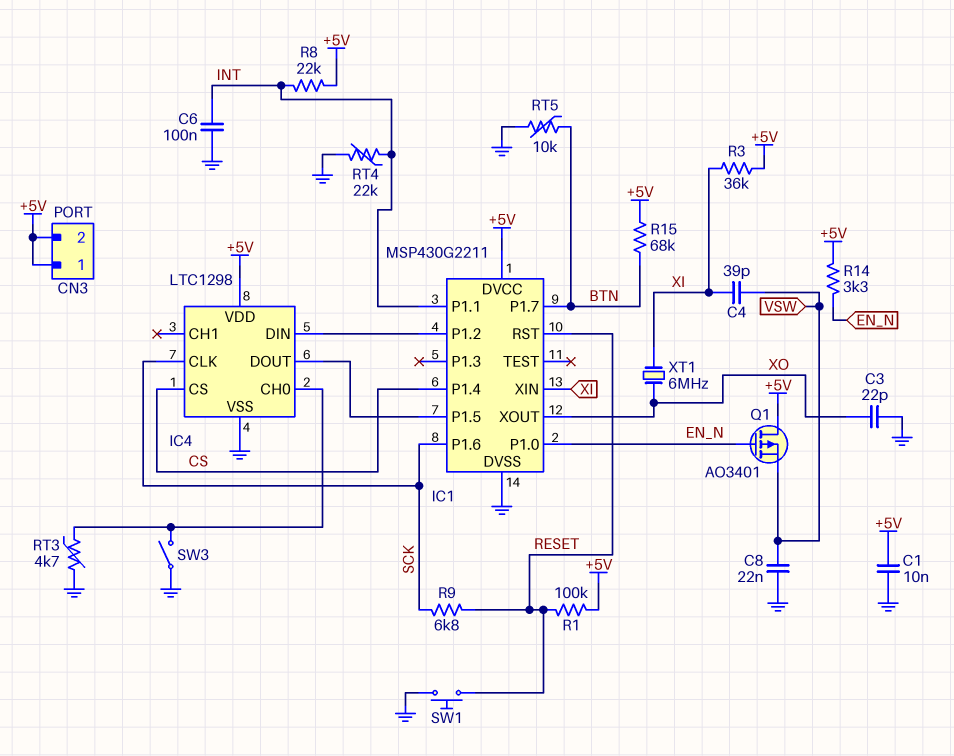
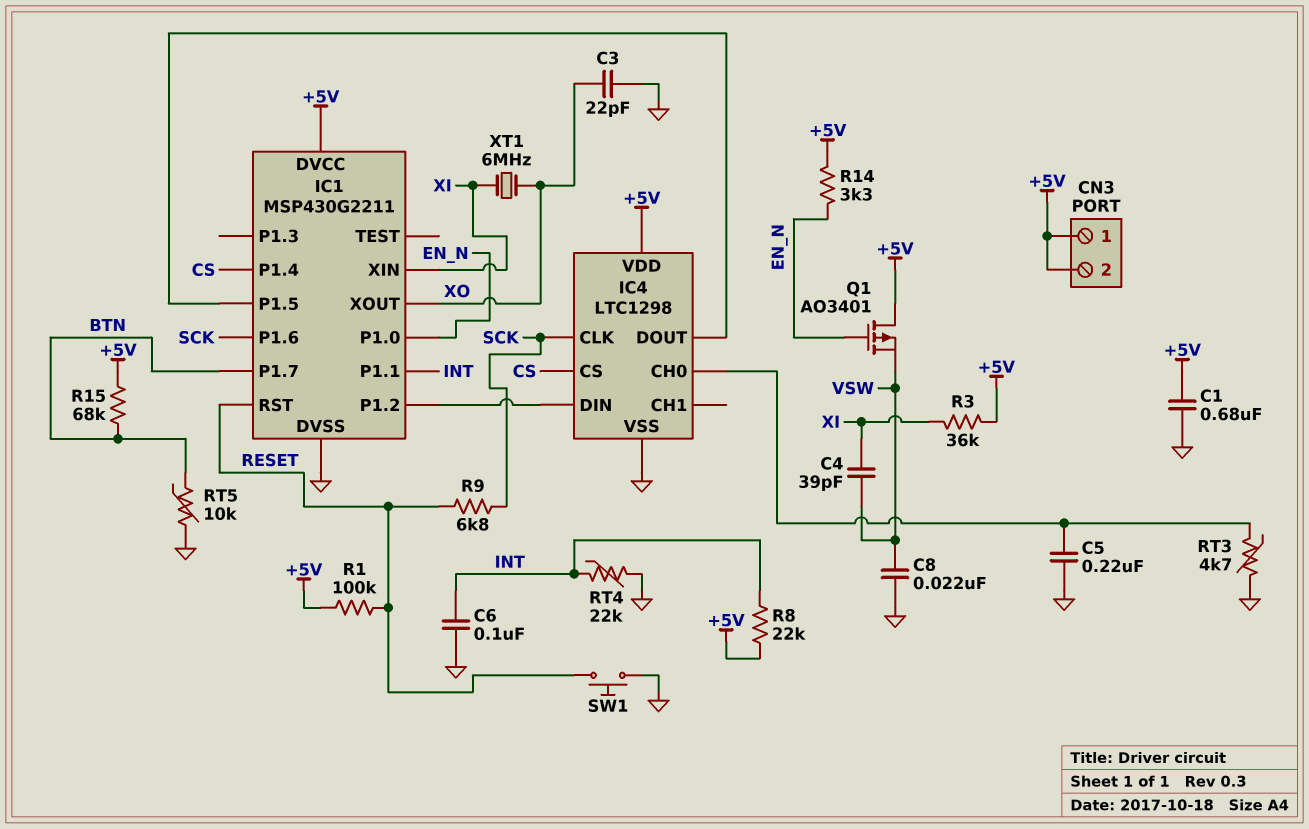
C1: 10nF (+5V, GND) -> 680nF (+5V, GND)
C5: none -> 220nF (GND, IC4/CH0)
SW3: switch (GND, IC4/CH0) -> none

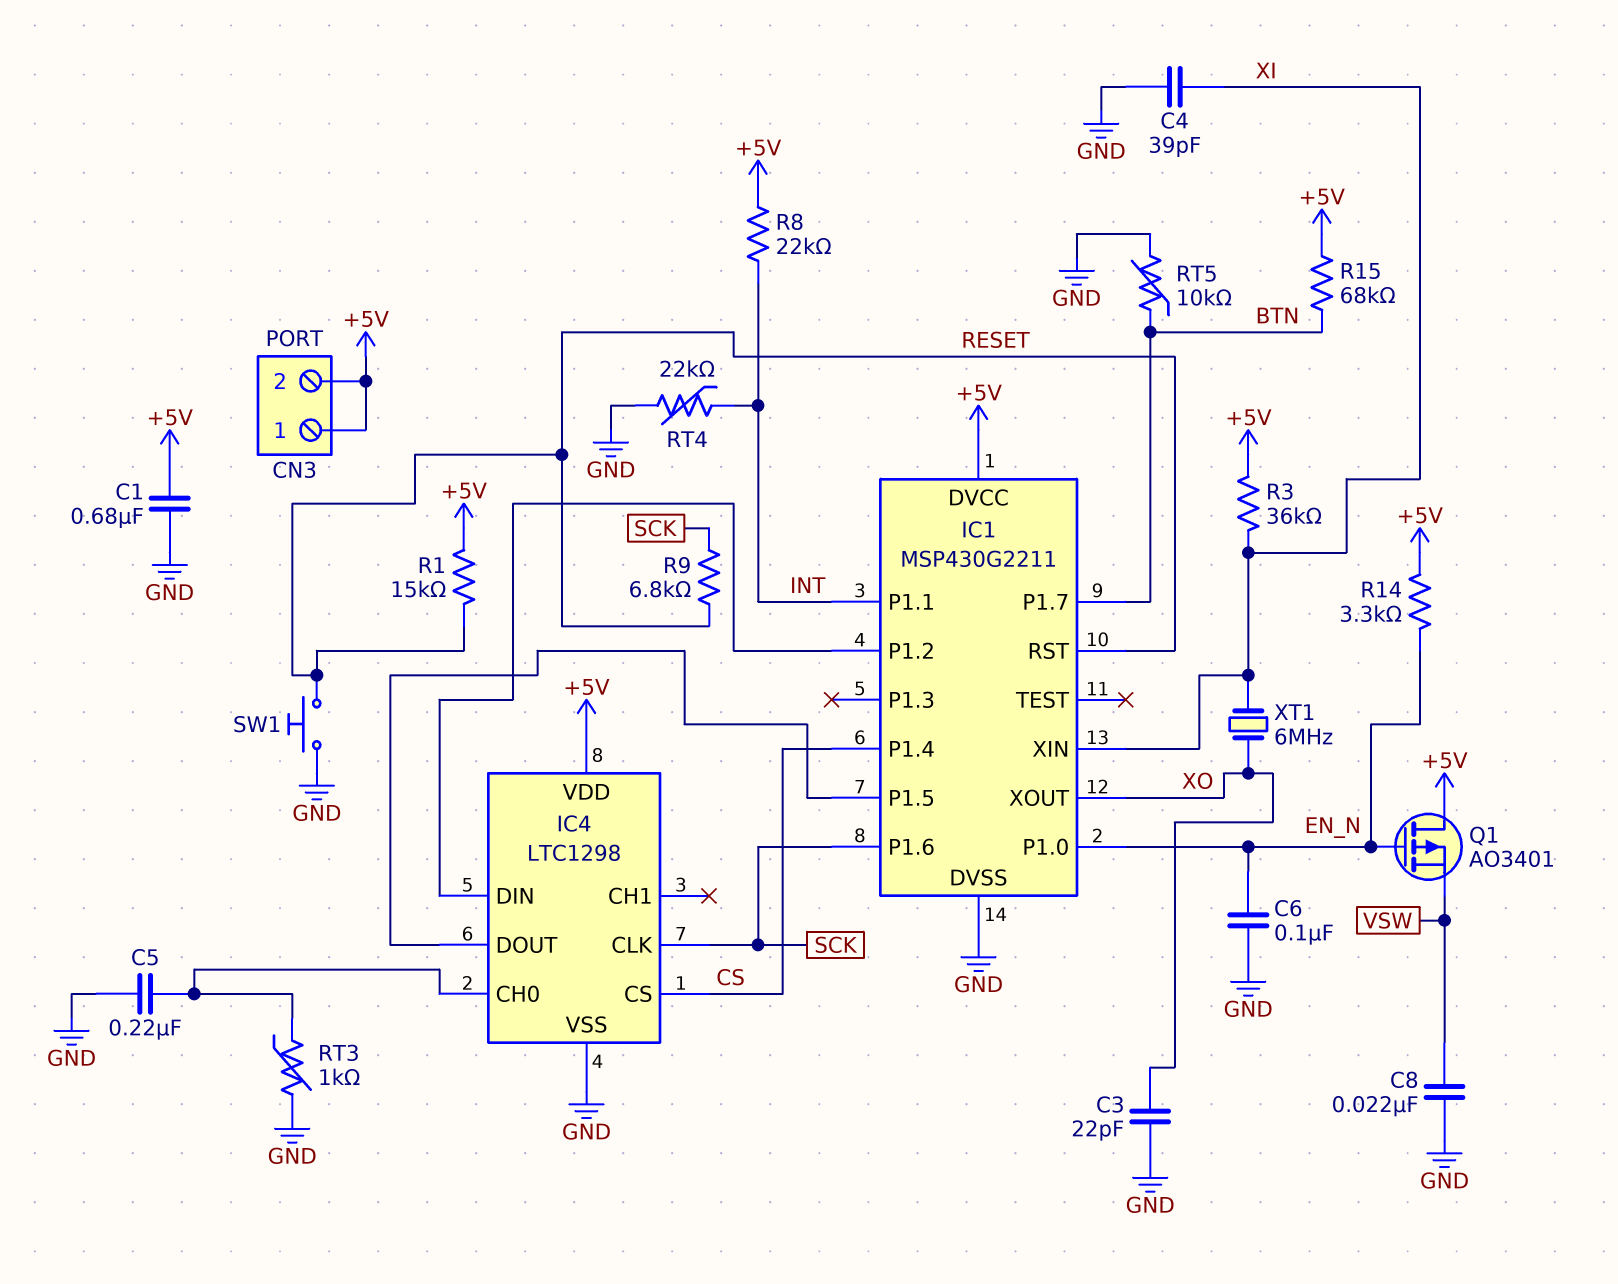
C4: 39pF (VSW, XI) -> 39pF (GND, XI)
C6: 100nF (GND, INT) -> 100nF (EN_N, GND)
R1: 100k (+5V, RESET) -> 15k (+5V, RESET)
RT3: 4.7k (GND, IC4/CH0) -> 1k (GND, IC4/CH0)

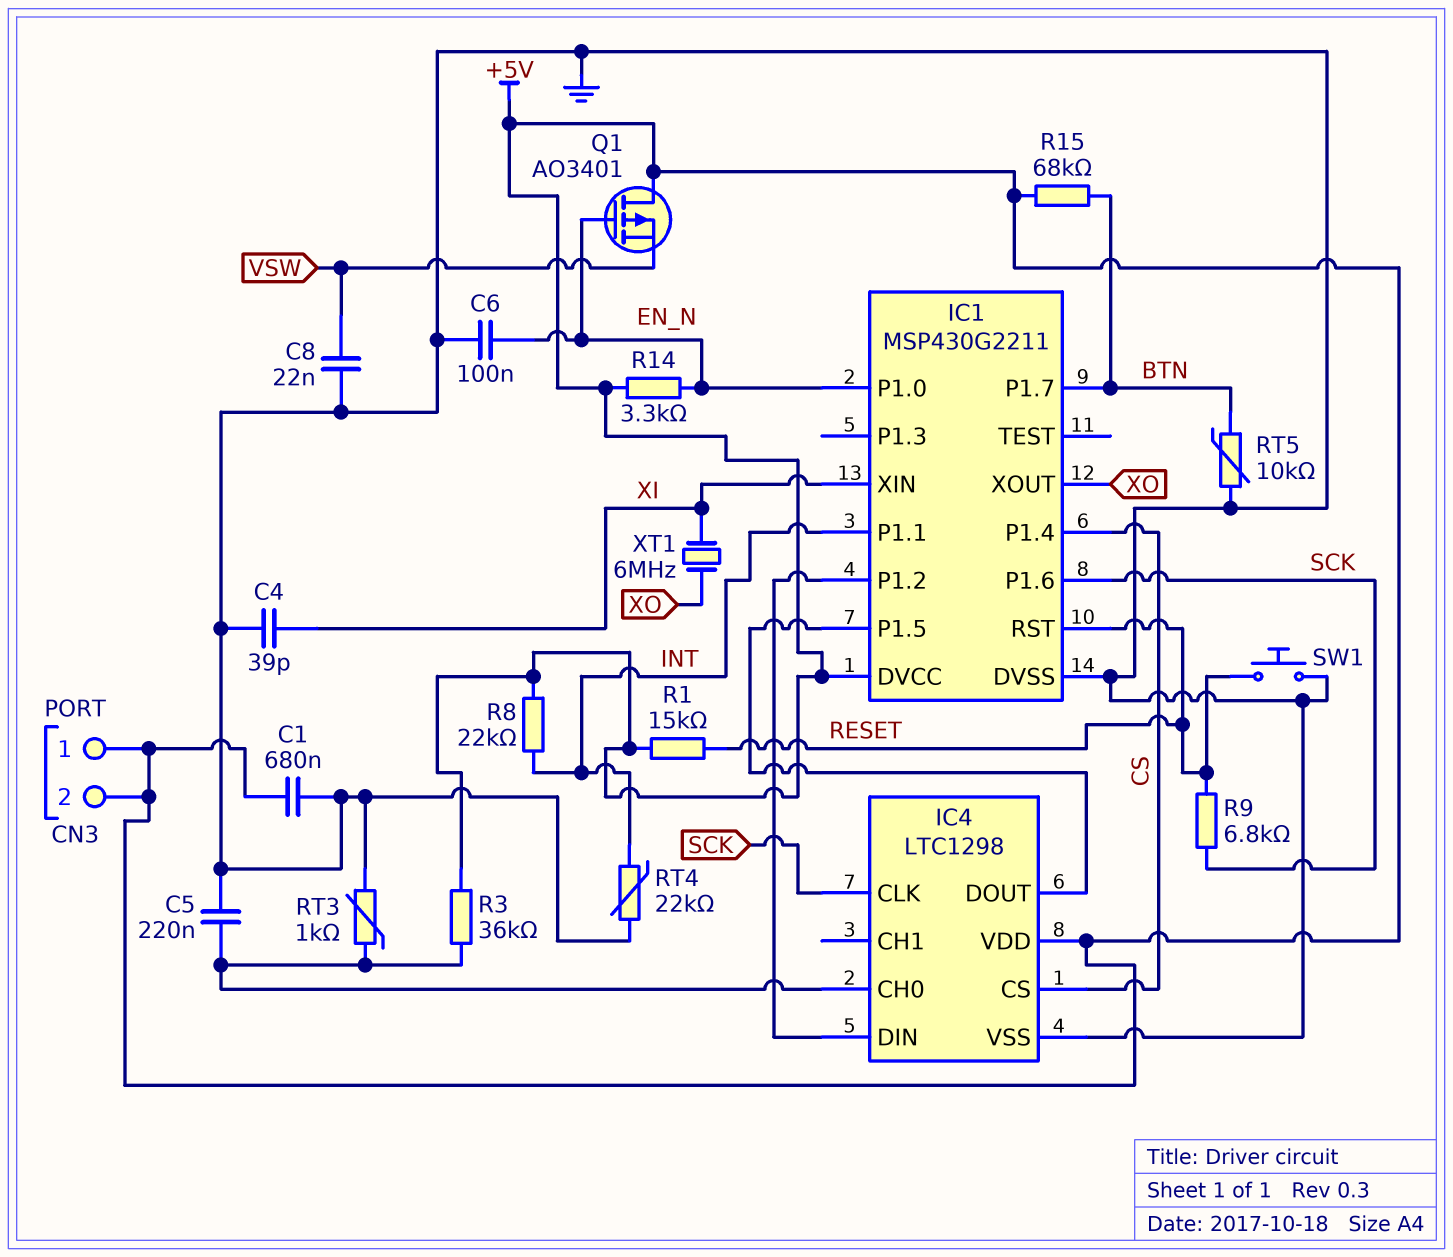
C3: 22pF (GND, XO) -> none
R3: 36k (+5V, XI) -> 36k (+5V, IC4/CH0)

